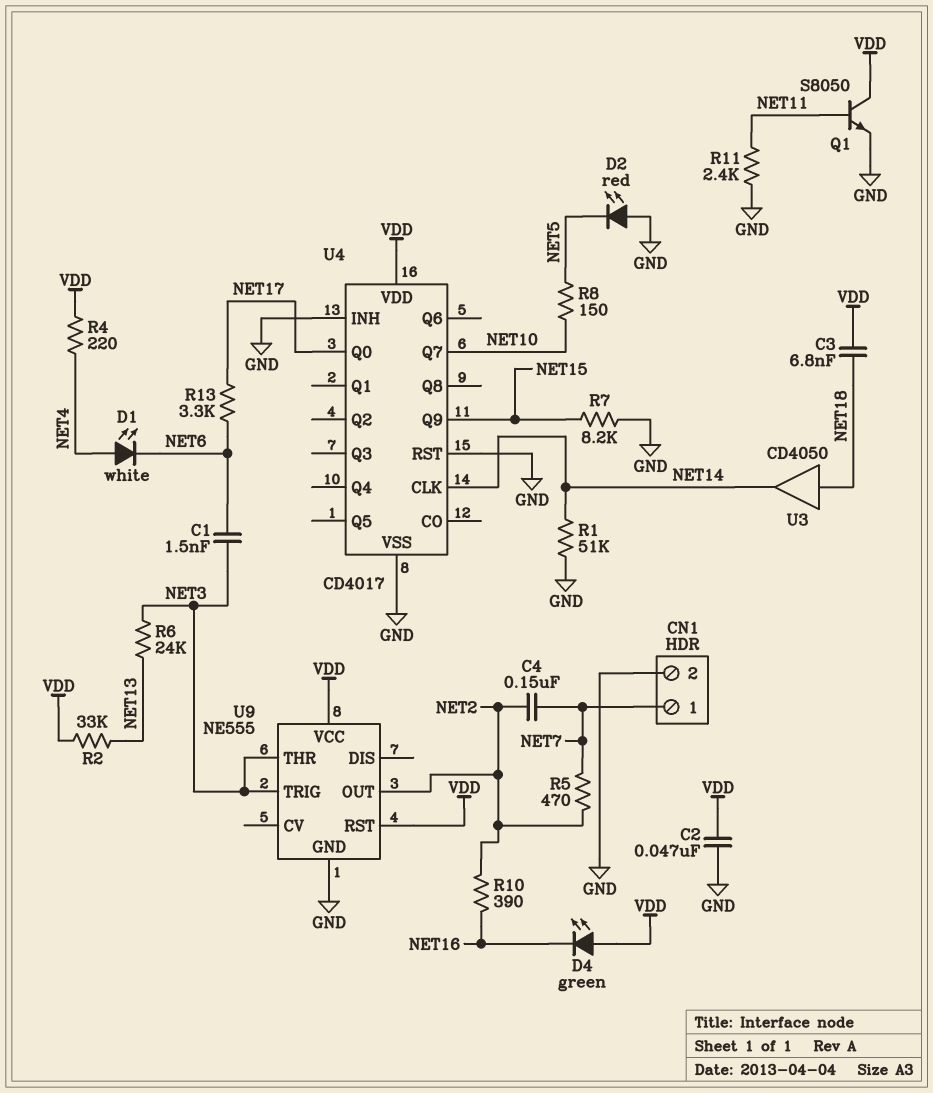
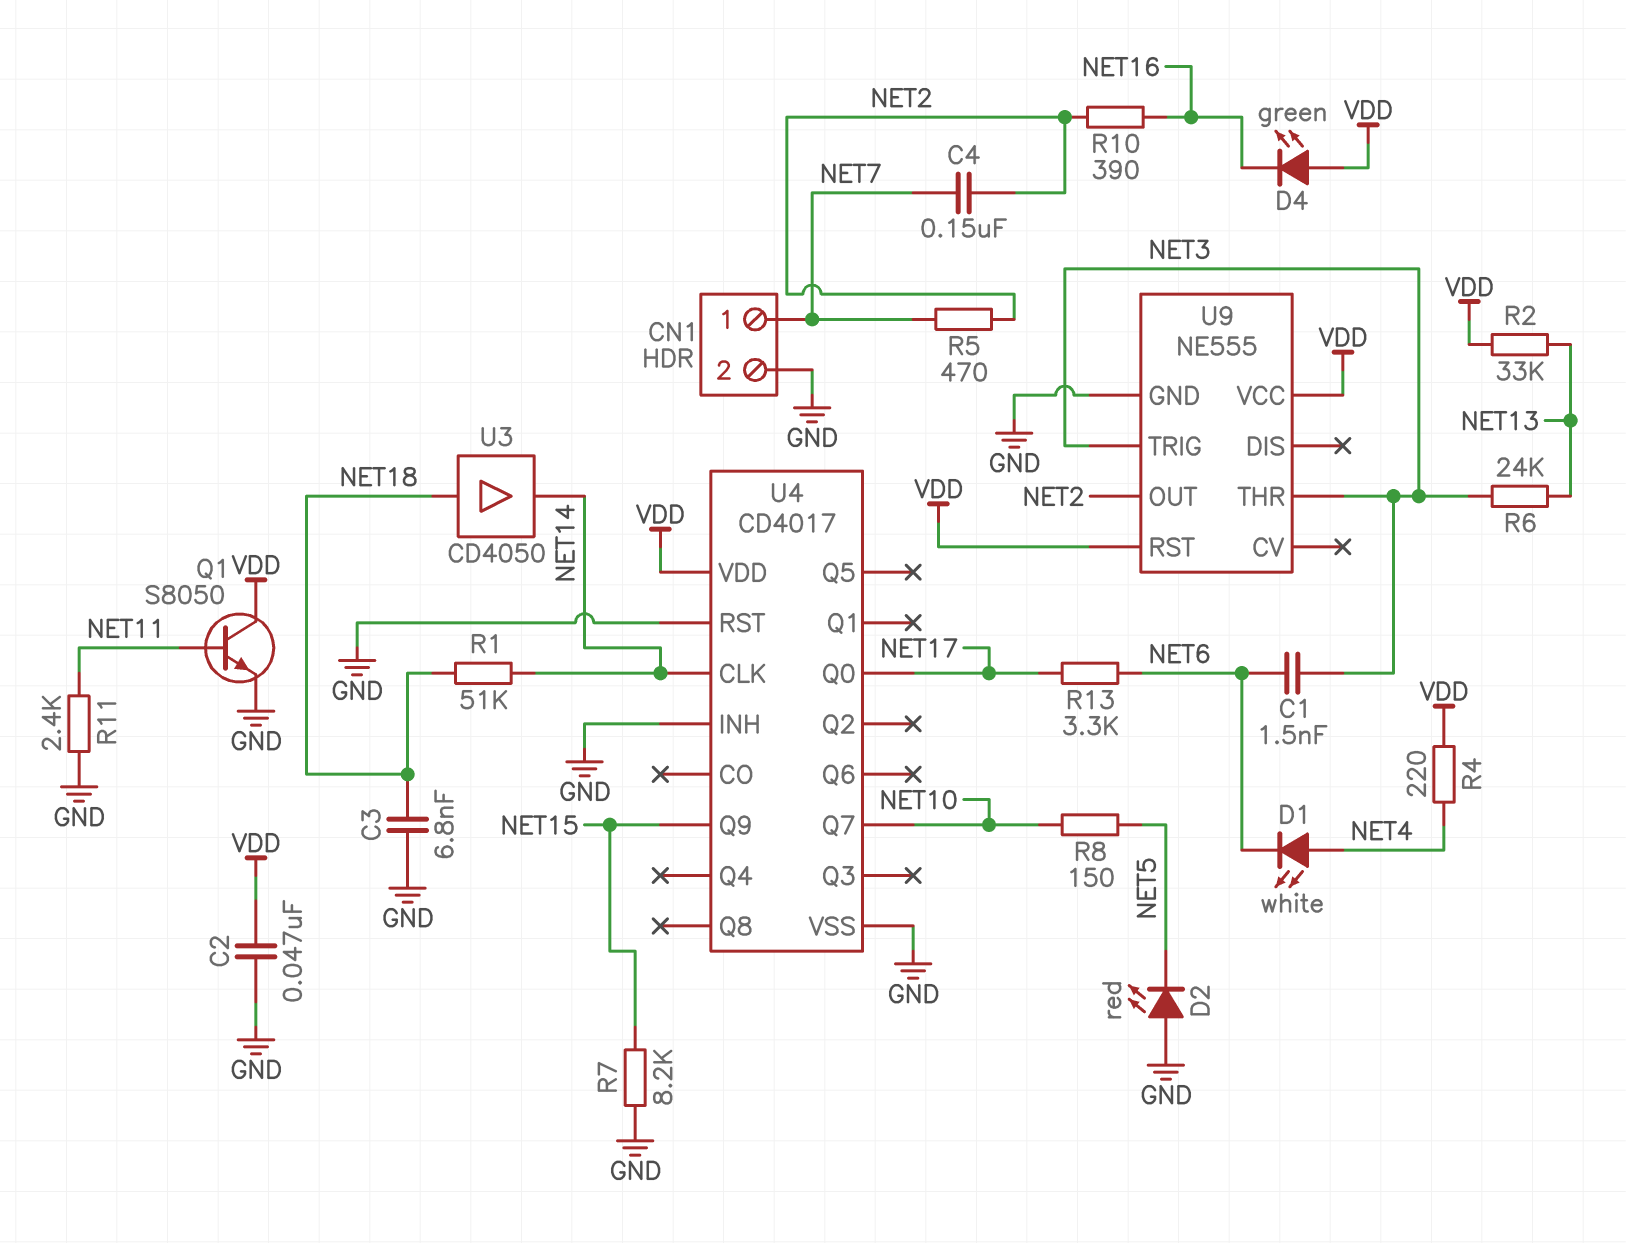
C3: 6.8nF (NET18, VDD) -> 6.8nF (GND, NET18)
R1: 51k (GND, NET14) -> 51k (NET14, NET18)

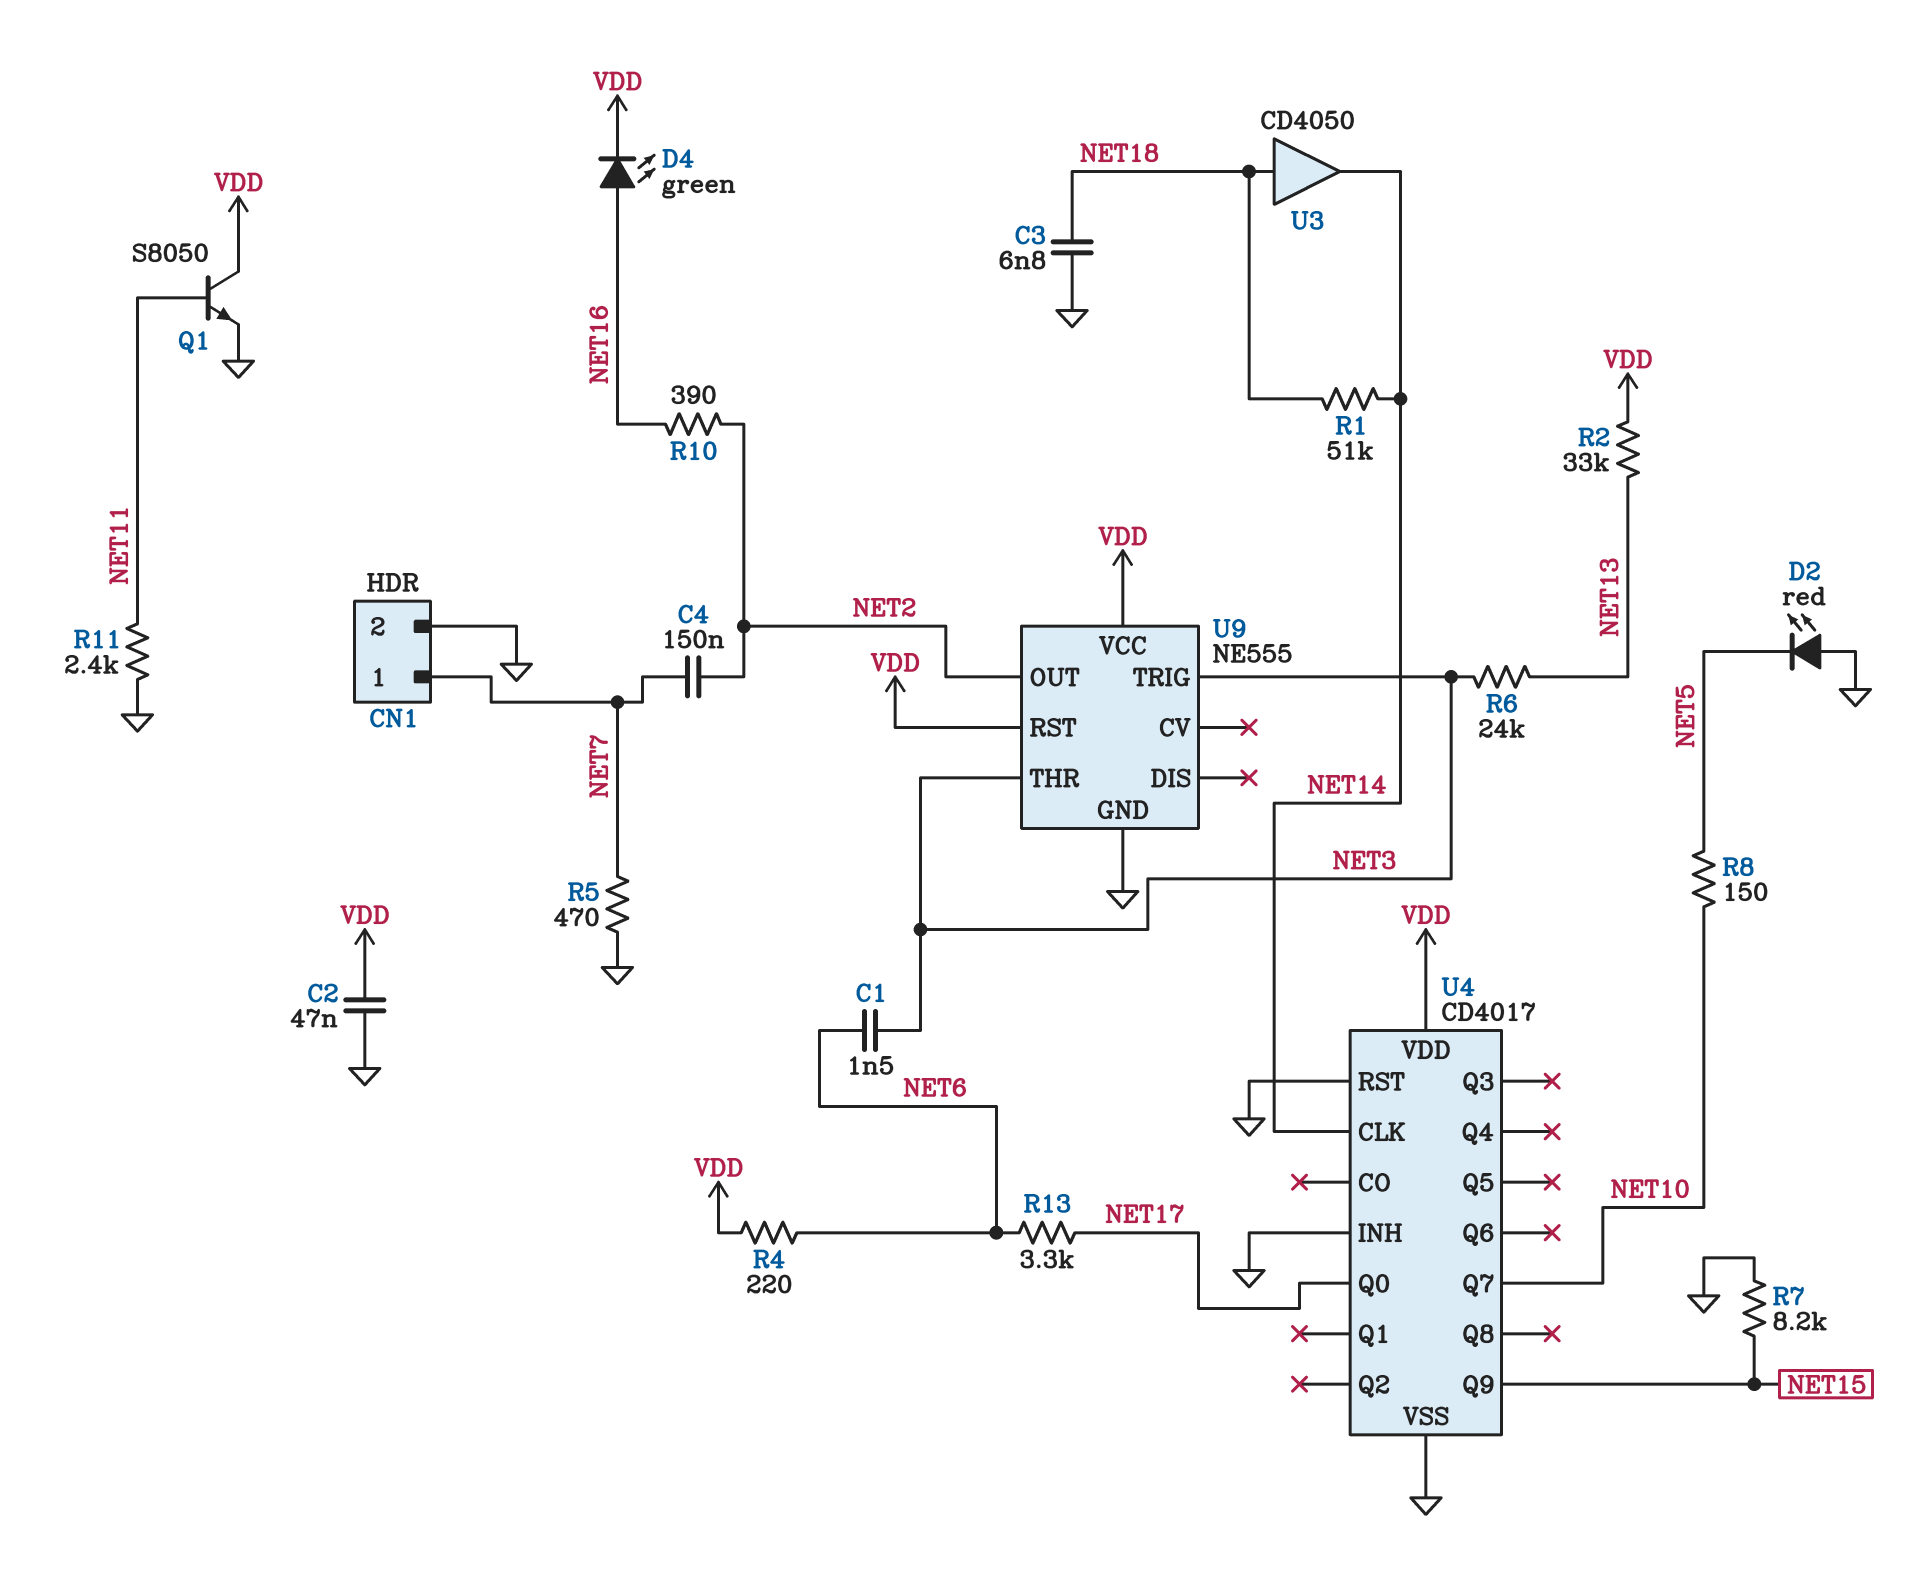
D1: LED white (A NET4, K NET6) -> none
D4: LED green (A VDD, K NET16) -> LED green (A NET16, K VDD)
R4: 220 (NET4, VDD) -> 220 (NET6, VDD)
R5: 470 (NET2, NET7) -> 470 (GND, NET7)

